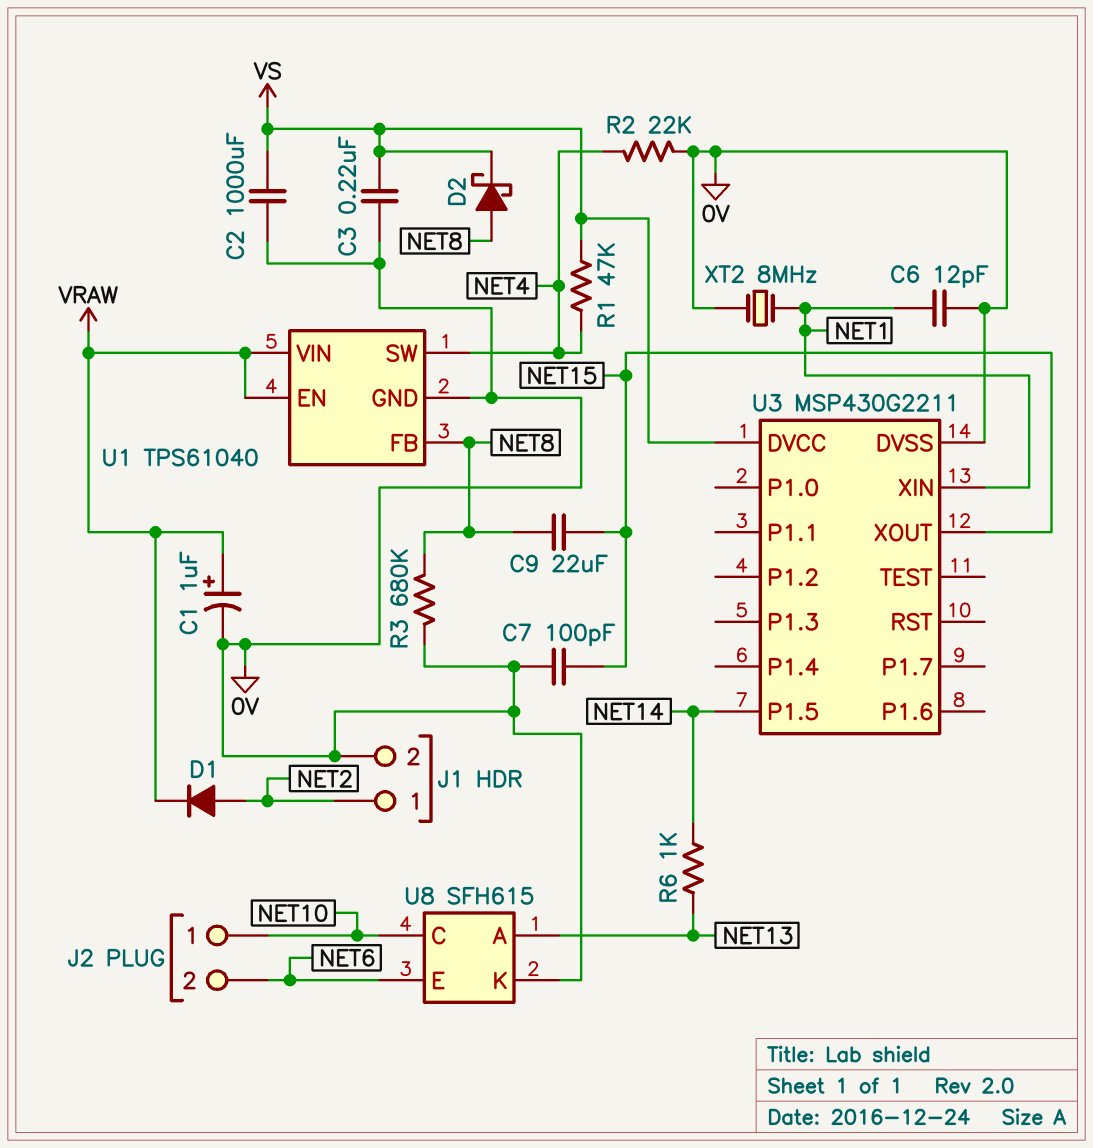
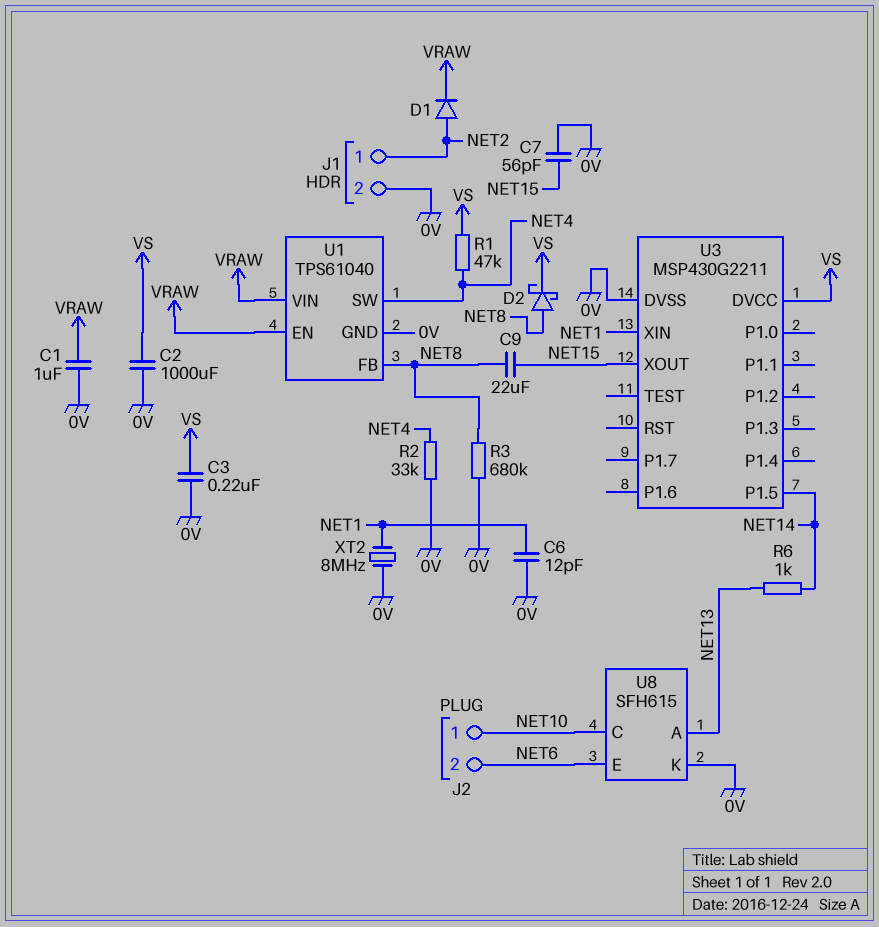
C1: 1uF (plus VRAW, minus 0V) -> 1uF (0V, VRAW)
C7: 100pF (0V, NET15) -> 56pF (0V, NET15)
R2: 22k (0V, NET4) -> 33k (0V, NET4)

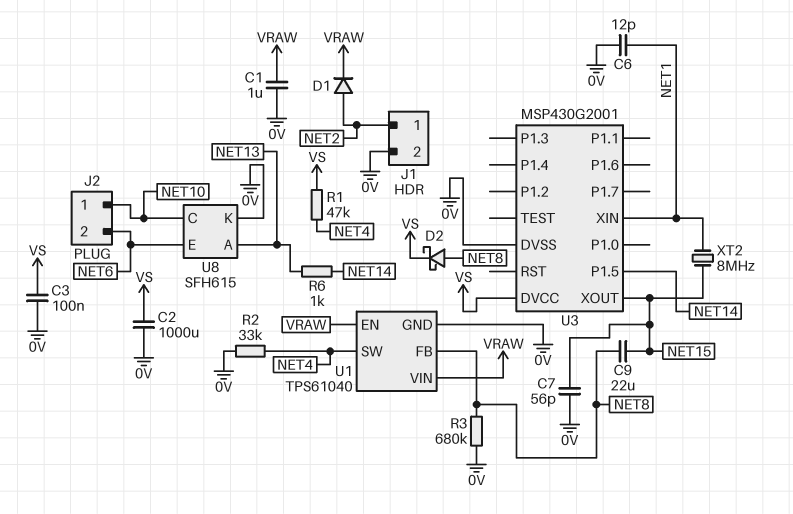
C3: 220nF (0V, VS) -> 100nF (0V, VS)
U3: MSP430G2211 -> MSP430G2001
XT2: 8MHz (0V, NET1) -> 8MHz (NET1, NET15)

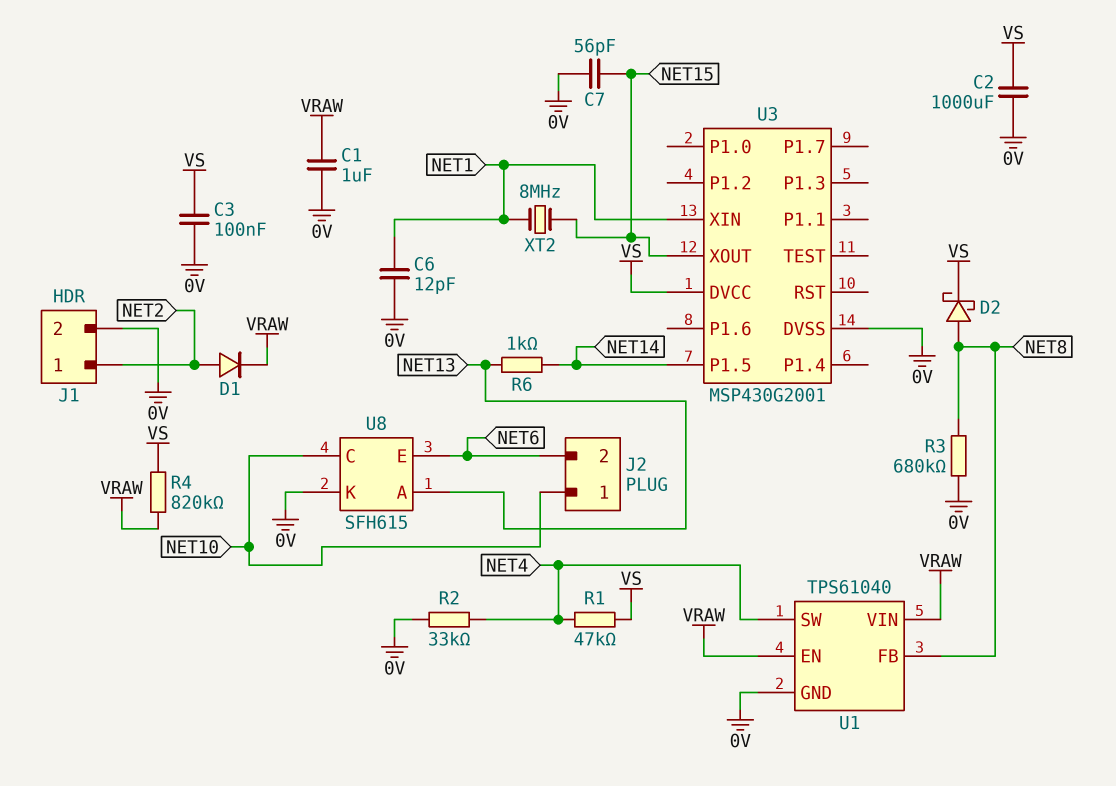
C9: 22uF (NET8, NET15) -> none
R4: none -> 820k (VRAW, VS)

